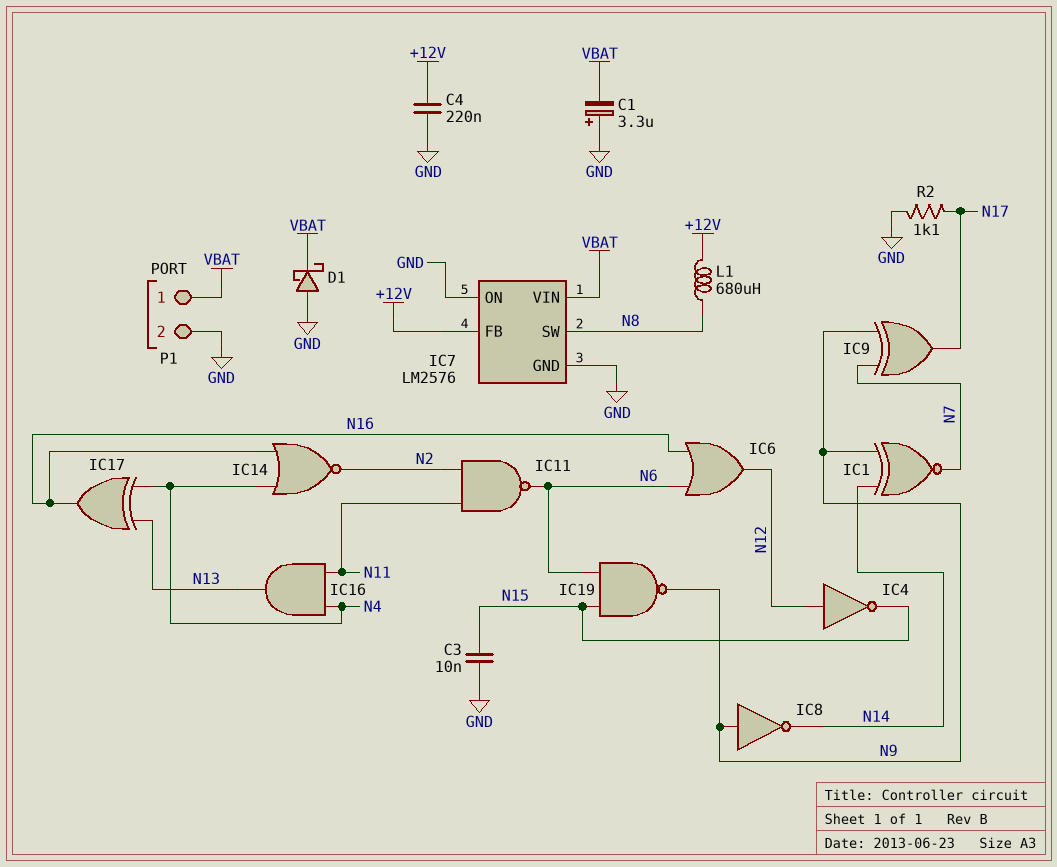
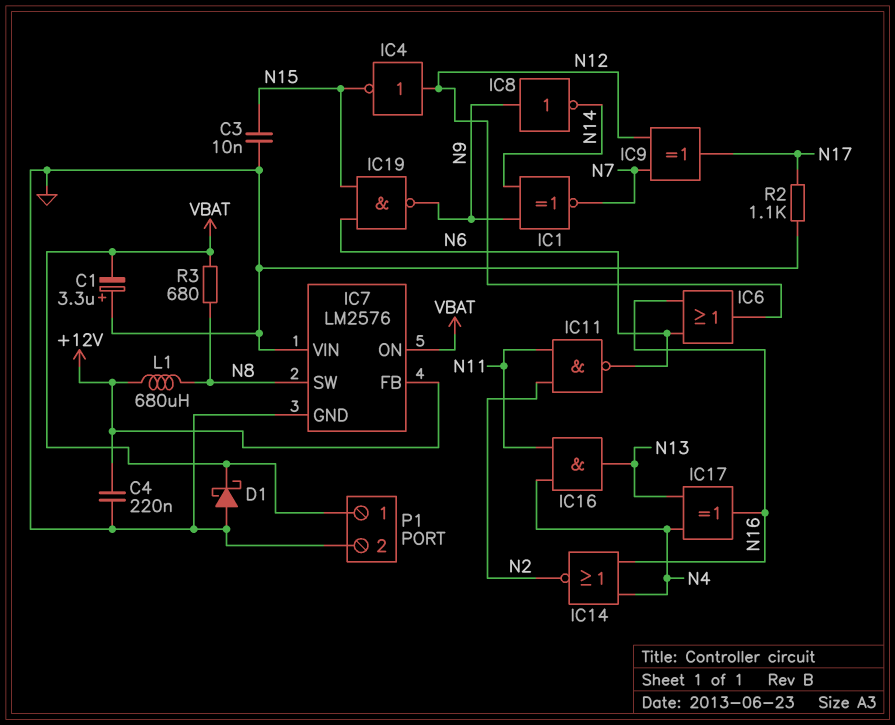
IC7 pin ON: GND -> VBAT
IC7 pin VIN: VBAT -> GND
IC9: XOR (in N7, in N9, out N17) -> XOR (in N7, in N12, out N17)
R3: none -> 680 (N8, VBAT)

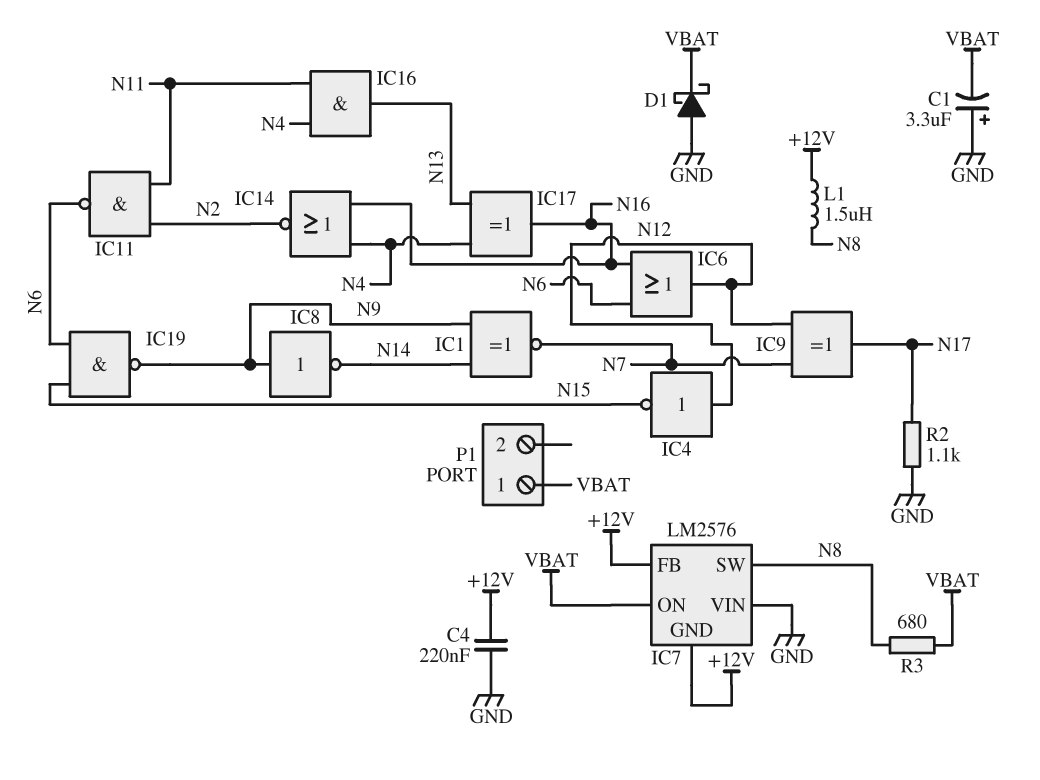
C3: 10nF (GND, N15) -> none
IC7 pin GND: GND -> +12V
L1: 680uH (+12V, N8) -> 1.5uH (+12V, N8)
P1 pin 2: GND -> none

